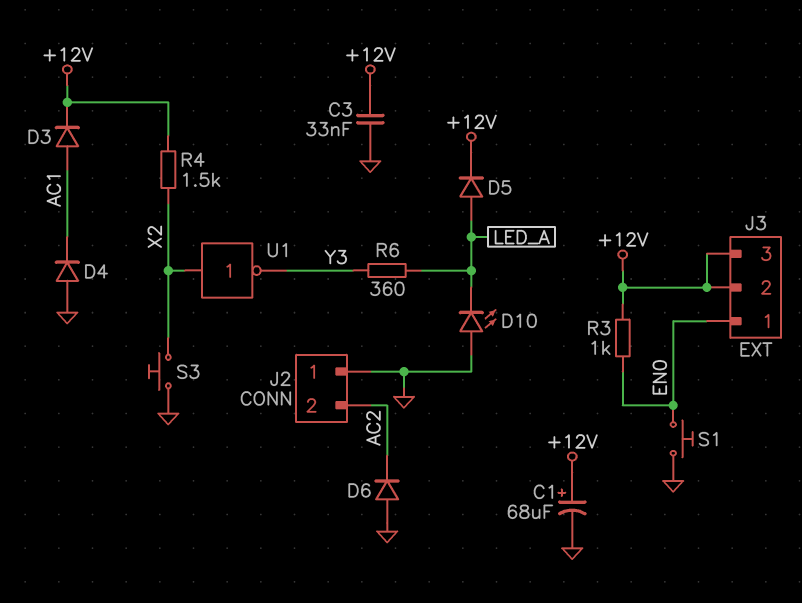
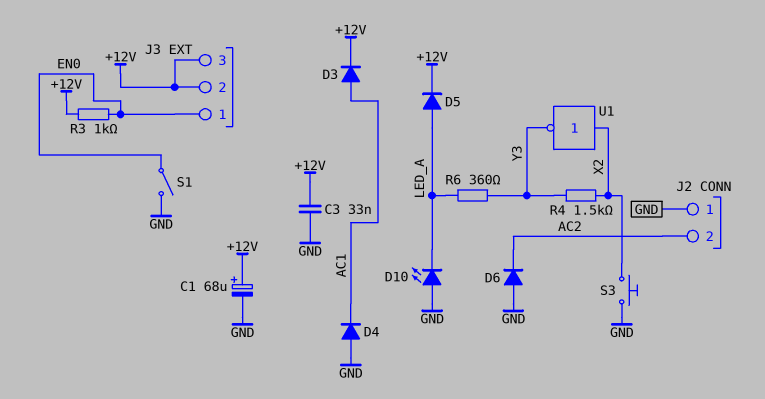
R4: 1.5k (+12V, X2) -> 1.5k (X2, Y3)
S1: button (EN0, GND) -> switch (EN0, GND)

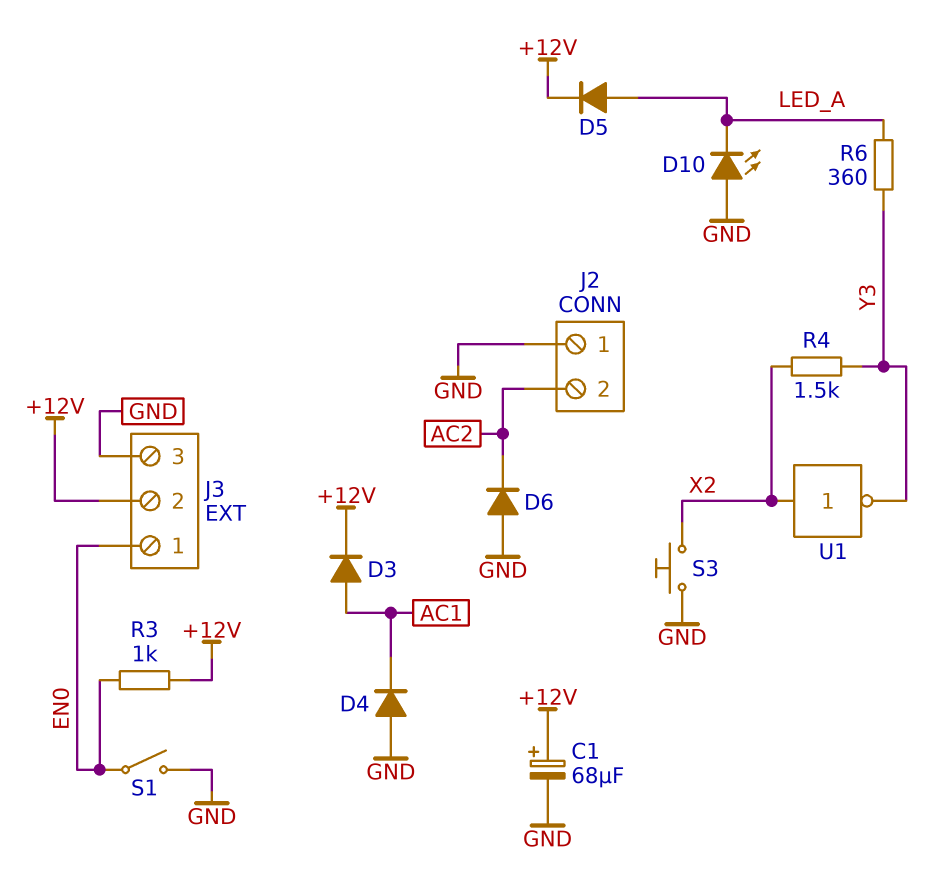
C3: 33nF (+12V, GND) -> none
J3 pin 3: +12V -> GND

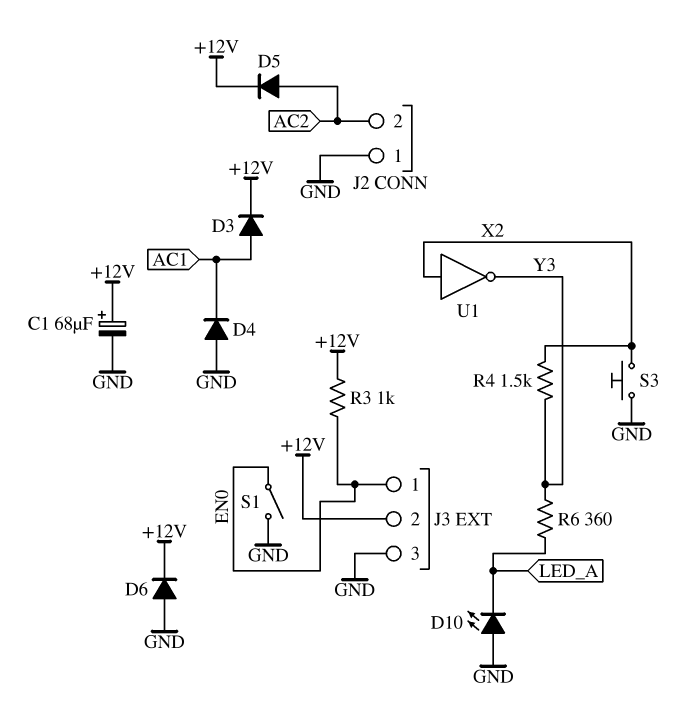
D5: diode (A LED_A, K +12V) -> diode (A AC2, K +12V)
D6: diode (A GND, K AC2) -> diode (A GND, K +12V)

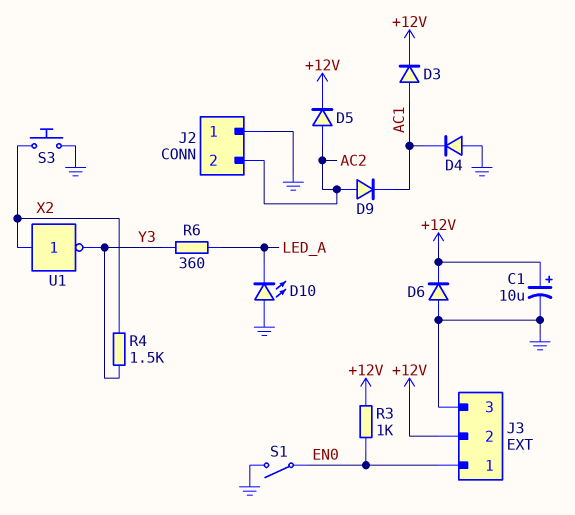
C1: 68uF (plus +12V, minus GND) -> 10uF (plus +12V, minus GND)
D9: none -> diode (A AC2, K AC1)

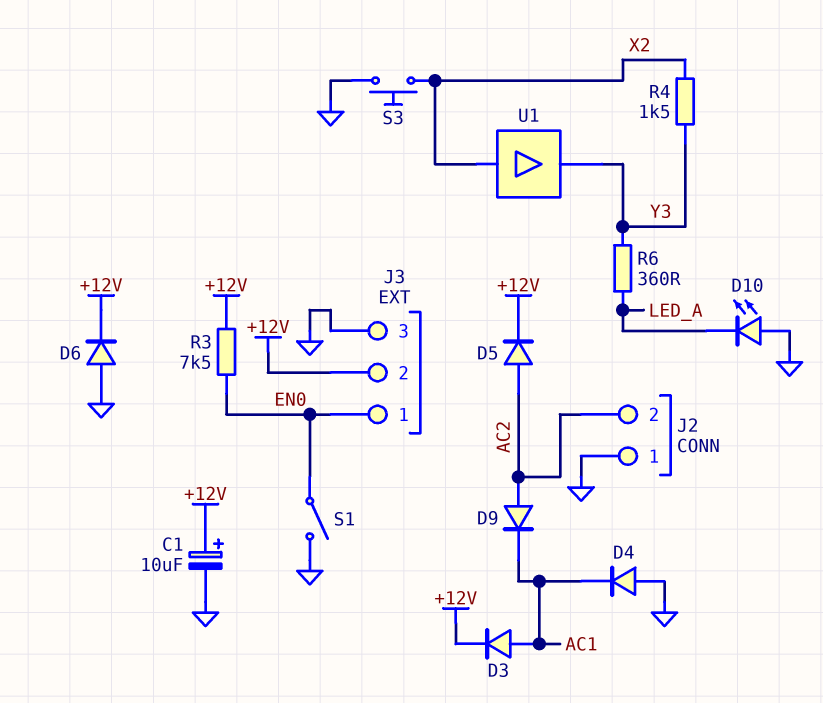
R3: 1k (+12V, EN0) -> 7.5k (+12V, EN0)
U1: NOT (in X2, out Y3) -> buffer (in X2, out Y3)

